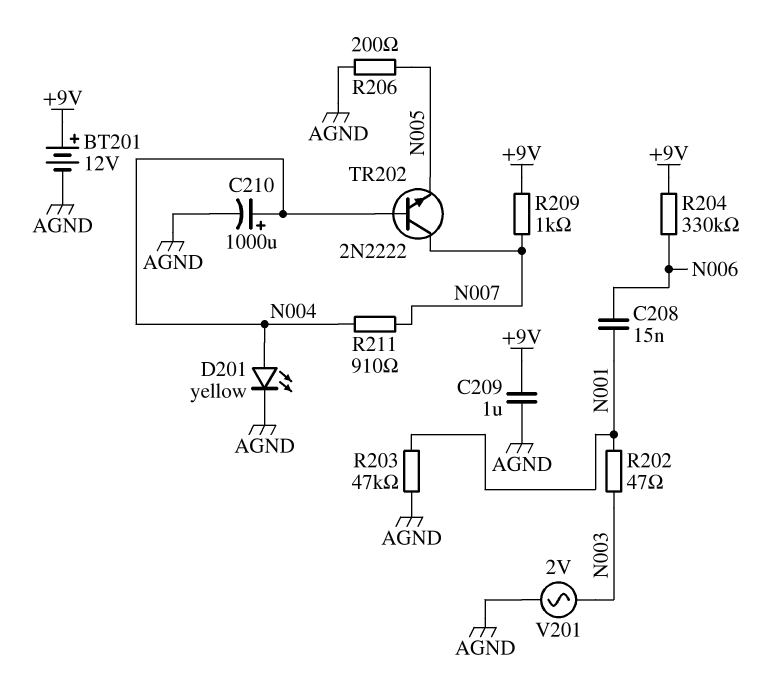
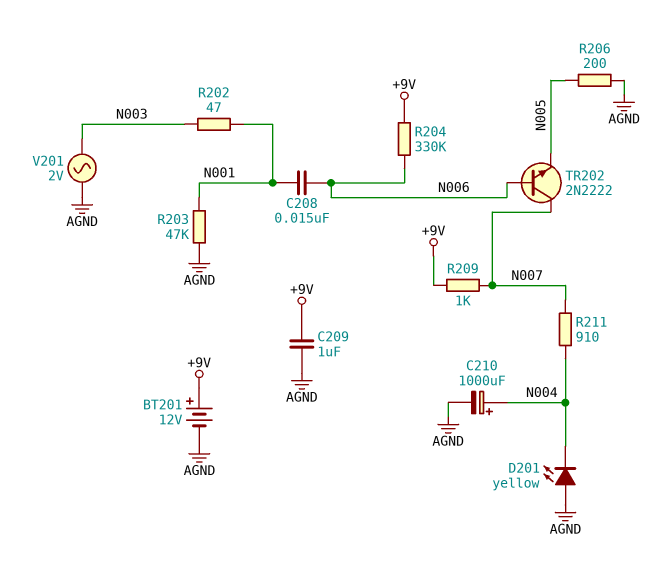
D201: LED yellow (A N004, K AGND) -> LED yellow (A AGND, K N004)
TR202: NPN 2N2222 (B N004, C N007, E N005) -> NPN 2N2222 (B N006, C N007, E N005)

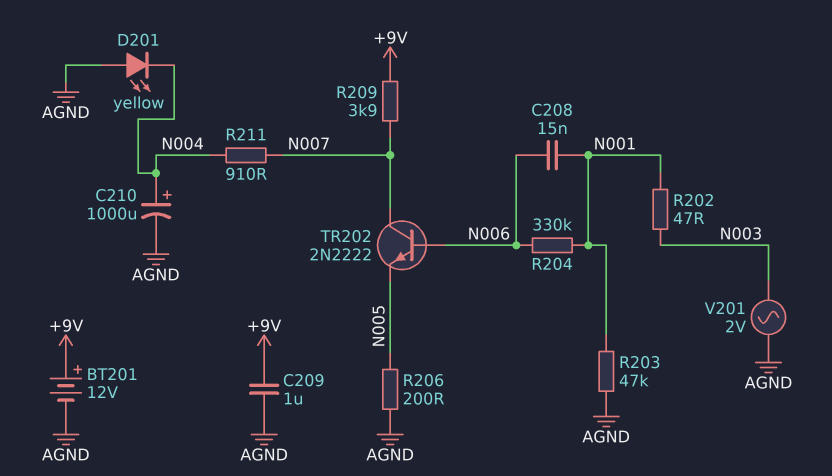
R204: 330k (+9V, N006) -> 330k (N001, N006)
R209: 1k (+9V, N007) -> 3.9k (+9V, N007)

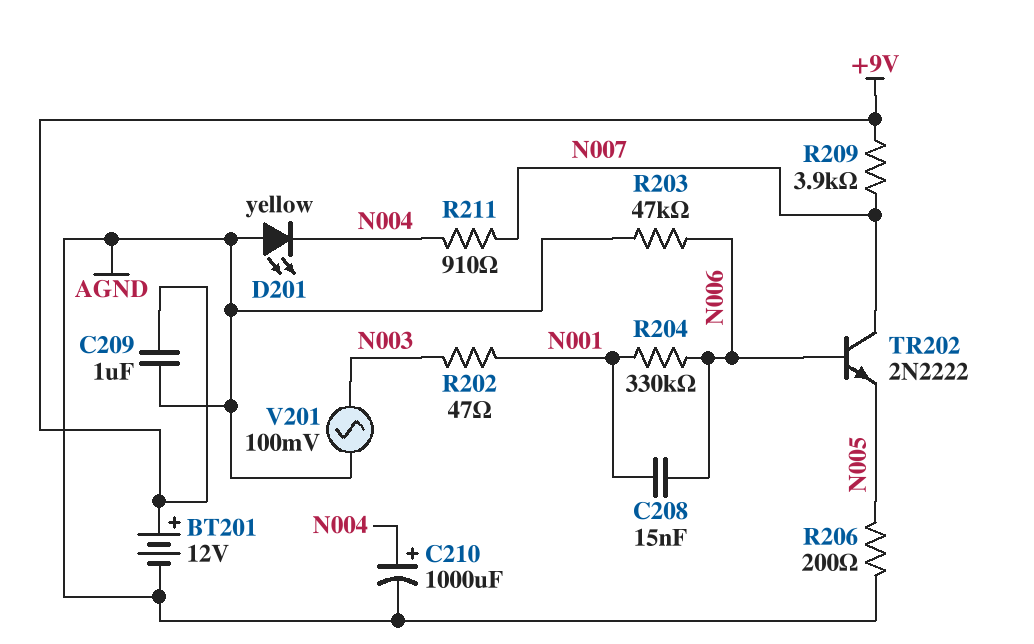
R203: 47k (AGND, N001) -> 47k (AGND, N006)
V201: AC 2V (AGND, N003) -> AC 100mV (AGND, N003)

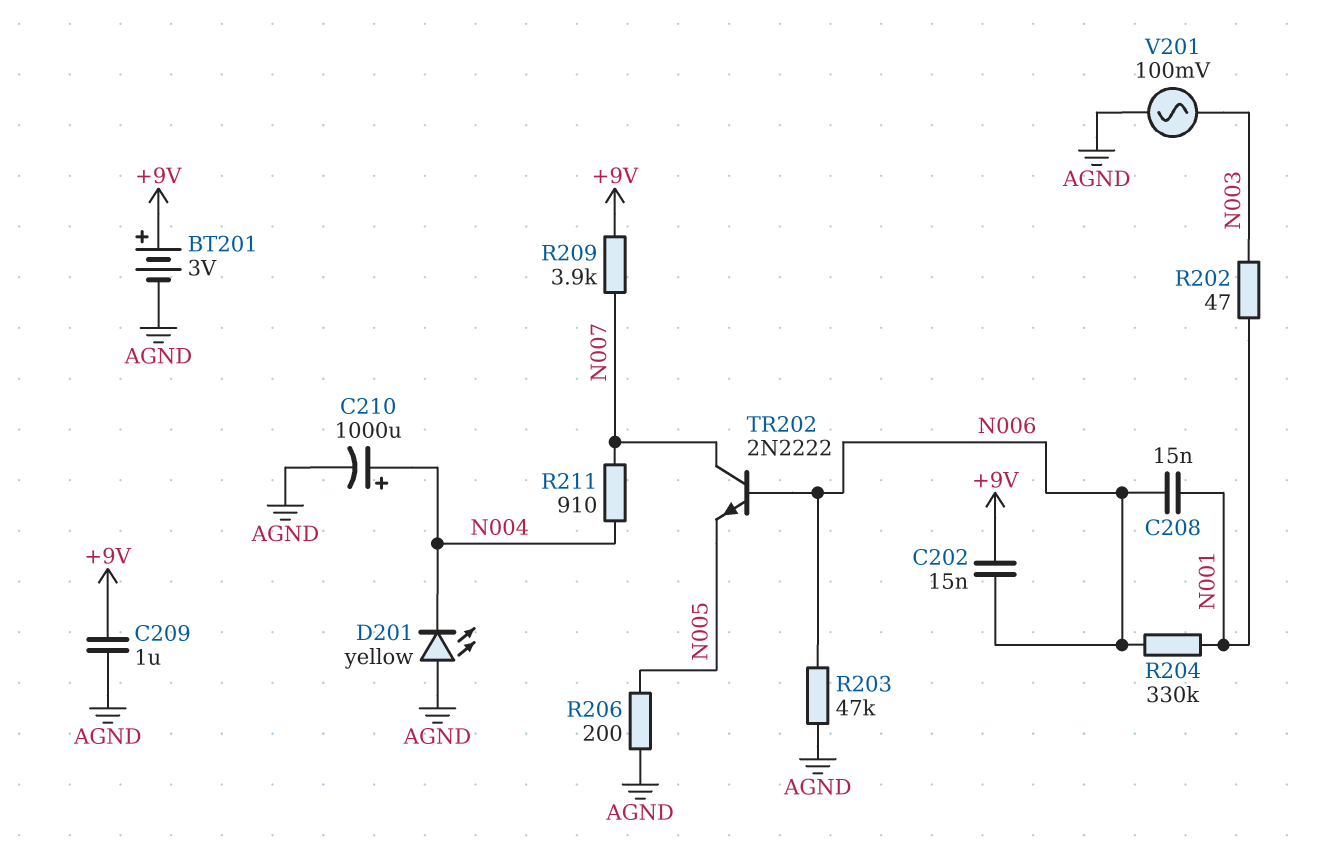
BT201: 12V (plus +9V, minus AGND) -> 3V (plus +9V, minus AGND)
C202: none -> 15nF (+9V, N006)

